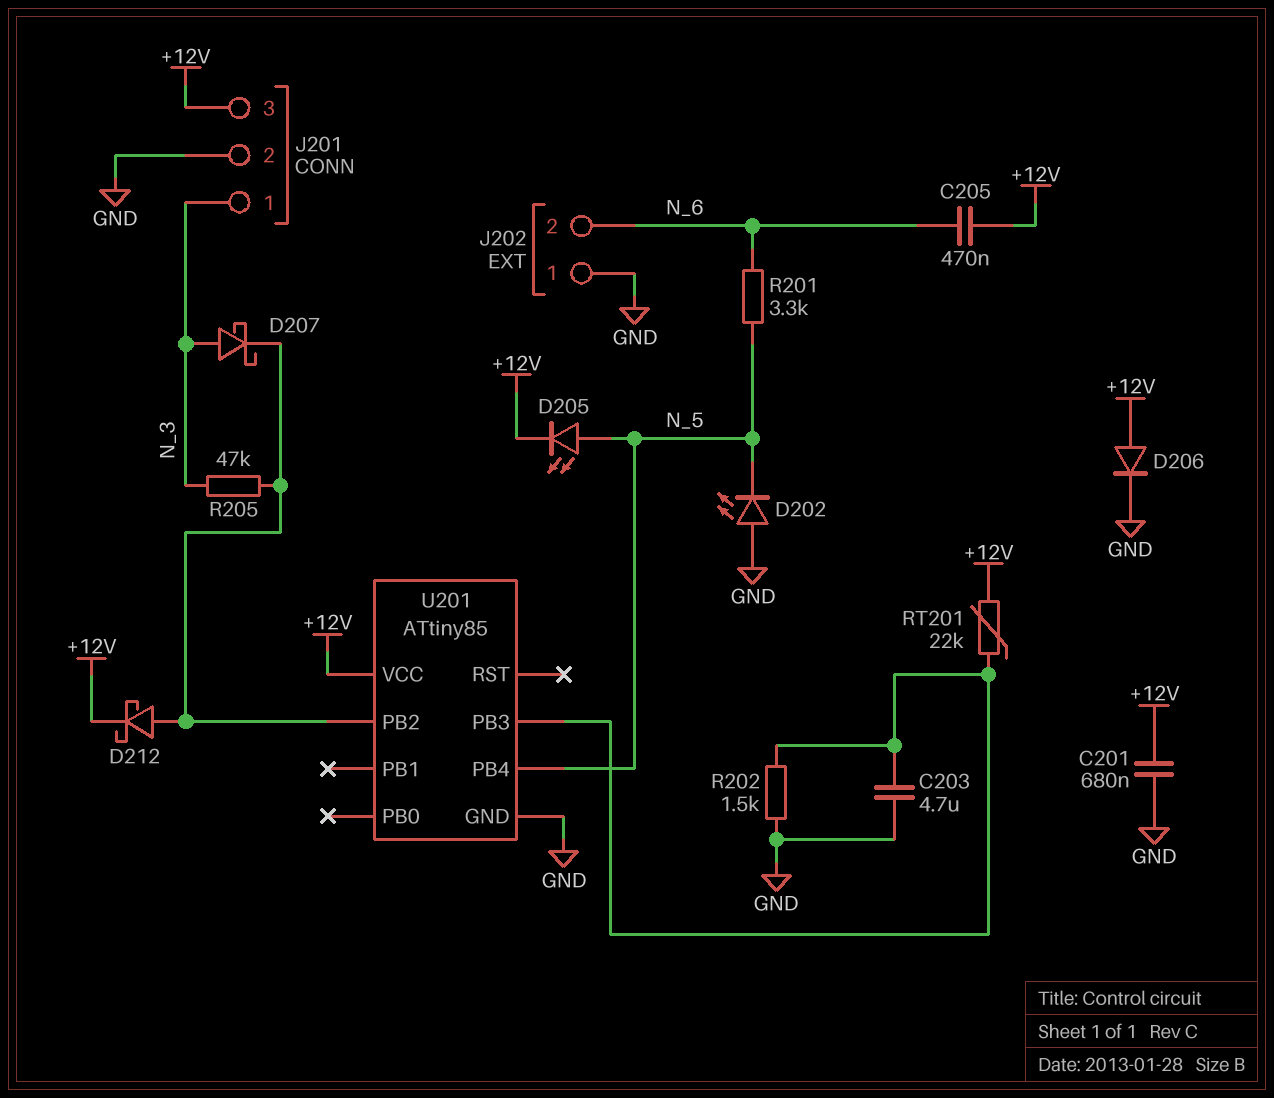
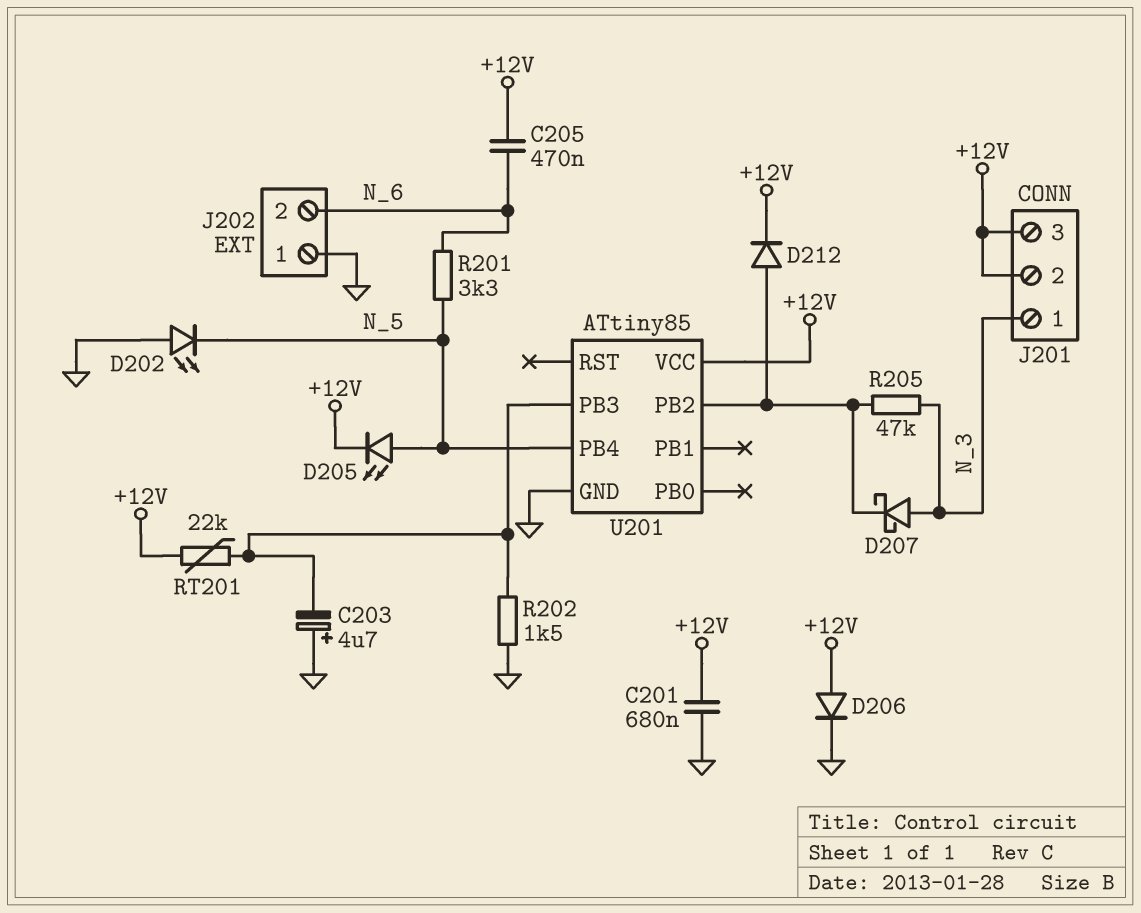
C203: 4.7uF (GND, U201/PB3) -> 4.7uF (plus GND, minus U201/PB3)
D212: schottky (A U201/PB2, K +12V) -> diode (A U201/PB2, K +12V)
J201 pin 2: GND -> +12V

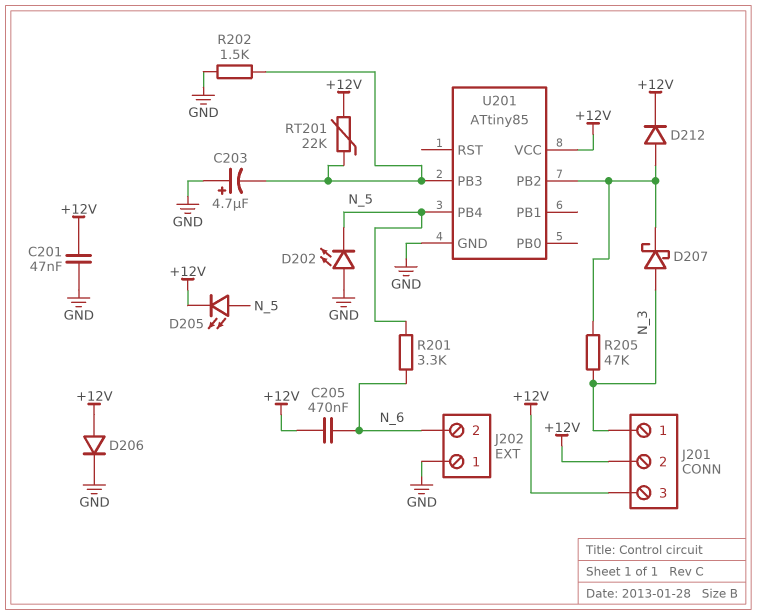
C201: 680nF (+12V, GND) -> 47nF (+12V, GND)

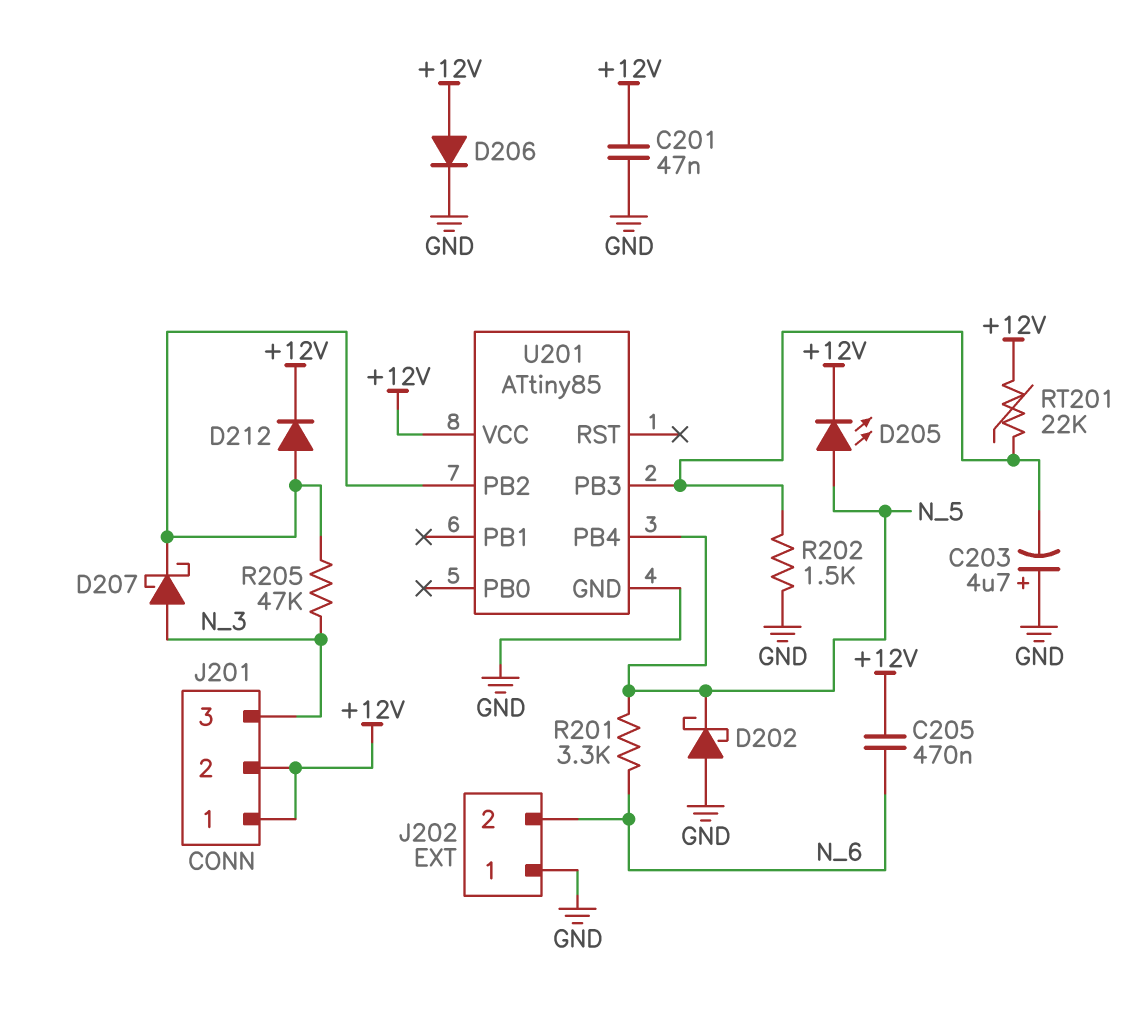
D202: LED (A GND, K N_5) -> schottky (A GND, K N_5)
J201 pin 1: N_3 -> +12V
J201 pin 3: +12V -> N_3

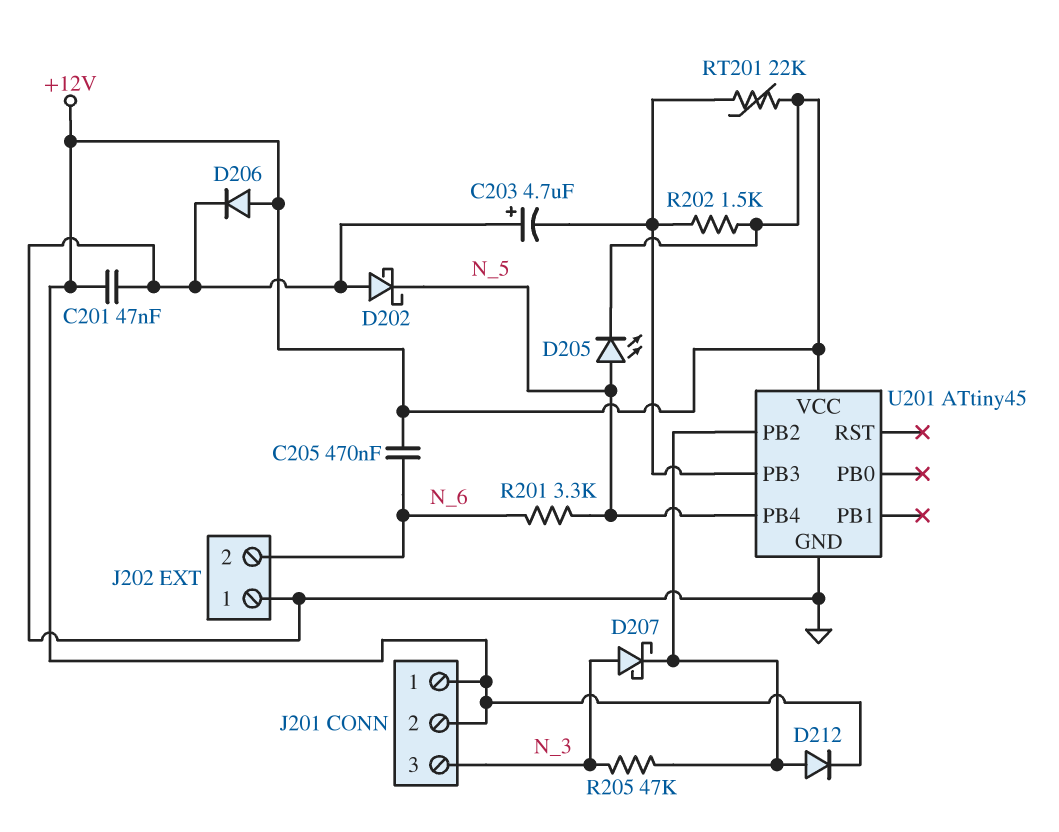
R202: 1.5k (GND, U201/PB3) -> 1.5k (+12V, U201/PB3)
U201: ATtiny85 -> ATtiny45

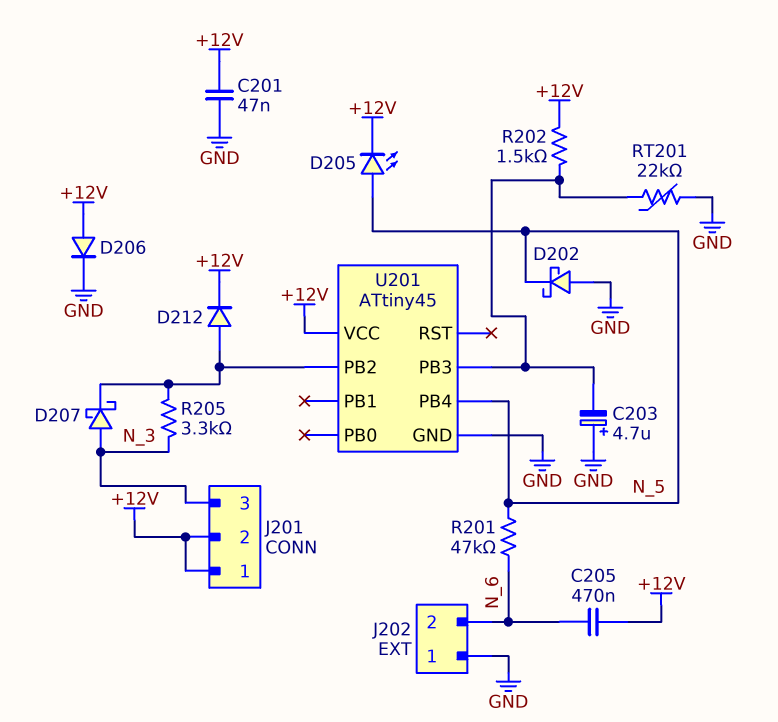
R201: 3.3k (N_5, N_6) -> 47k (N_5, N_6)
R205: 47k (N_3, U201/PB2) -> 3.3k (N_3, U201/PB2)
RT201: 22k (+12V, U201/PB3) -> 22k (GND, U201/PB3)

